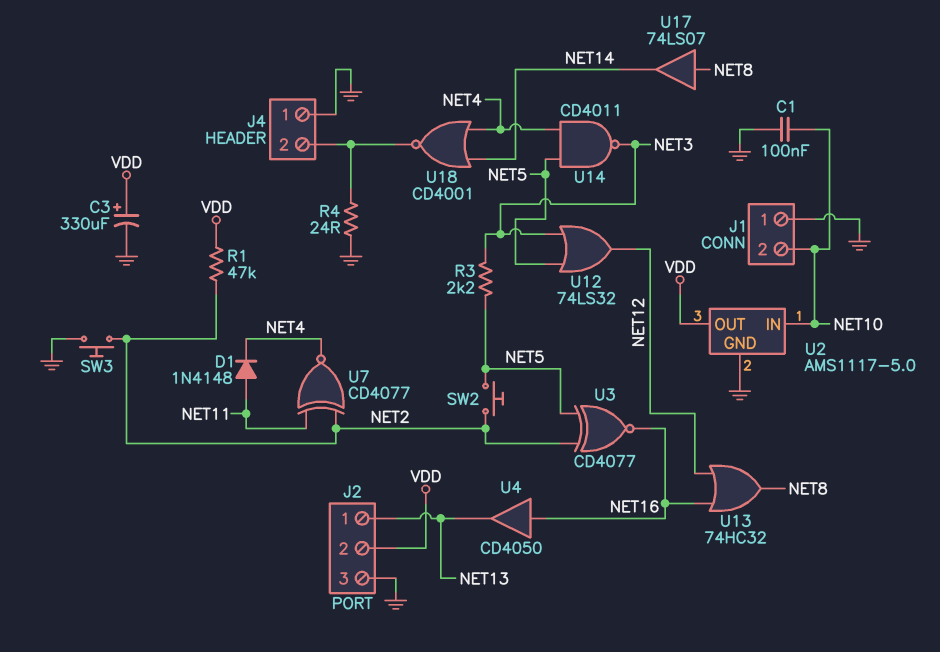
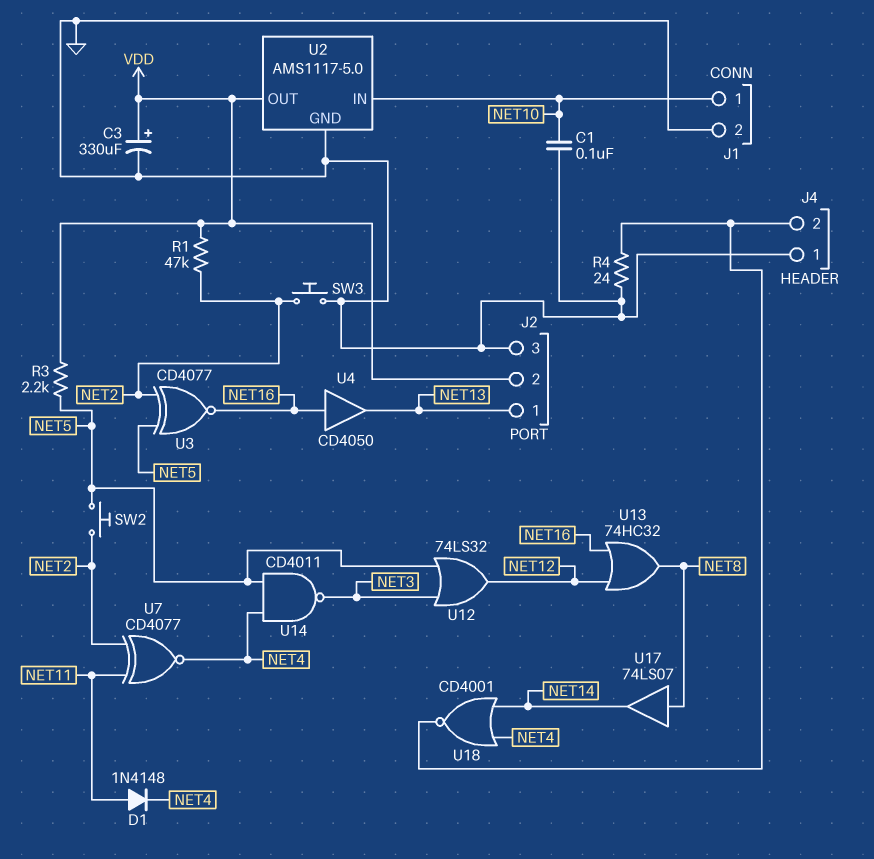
J1 pin 1: GND -> NET10
J1 pin 2: NET10 -> GND
R3: 2.2k (NET3, NET5) -> 2.2k (NET5, VDD)

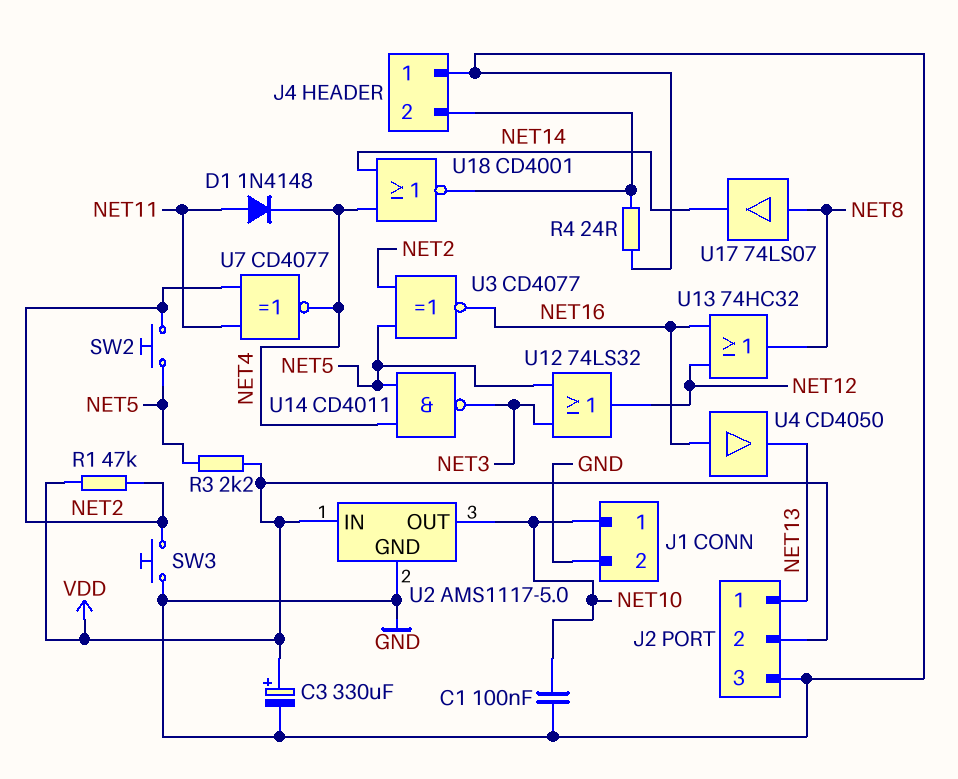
U2 pin IN: NET10 -> VDD
U2 pin OUT: VDD -> NET10

